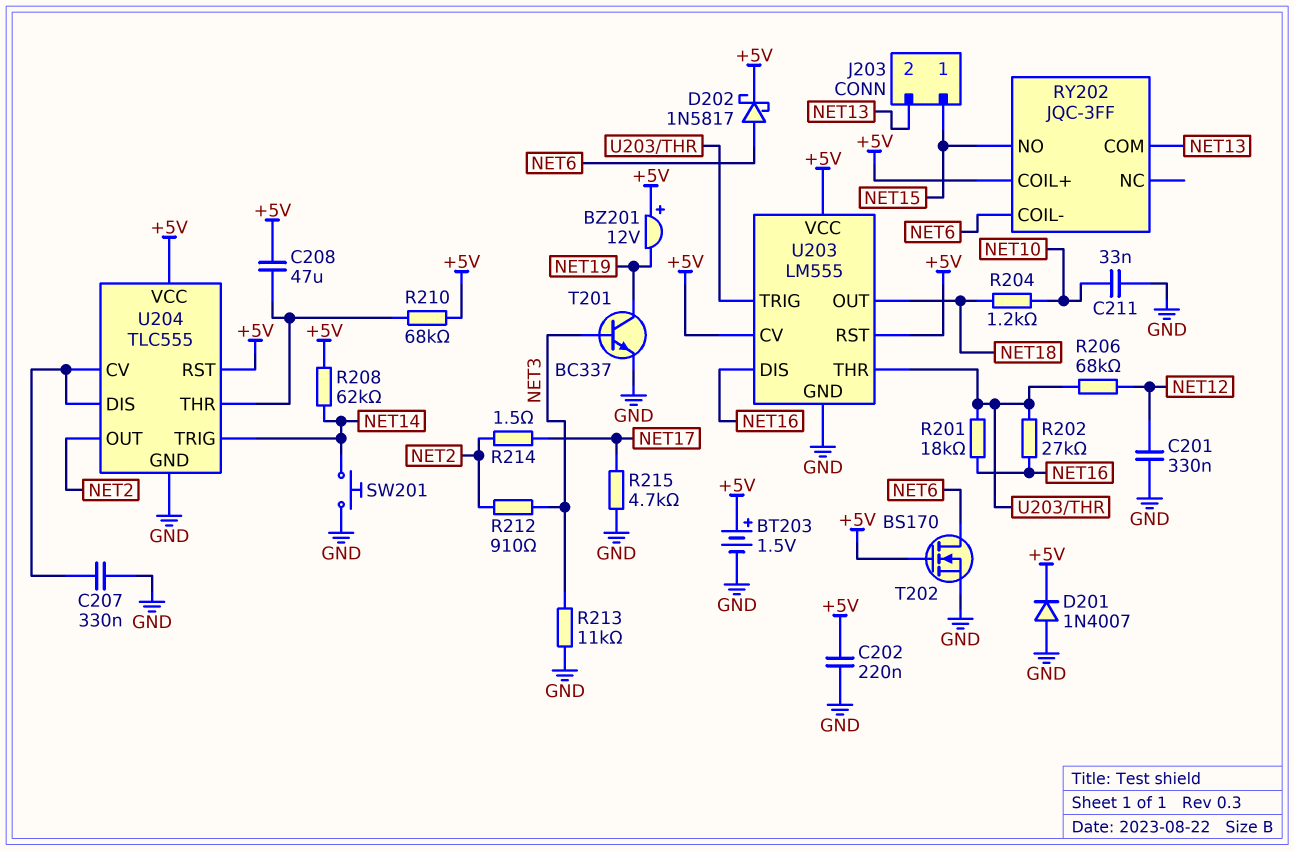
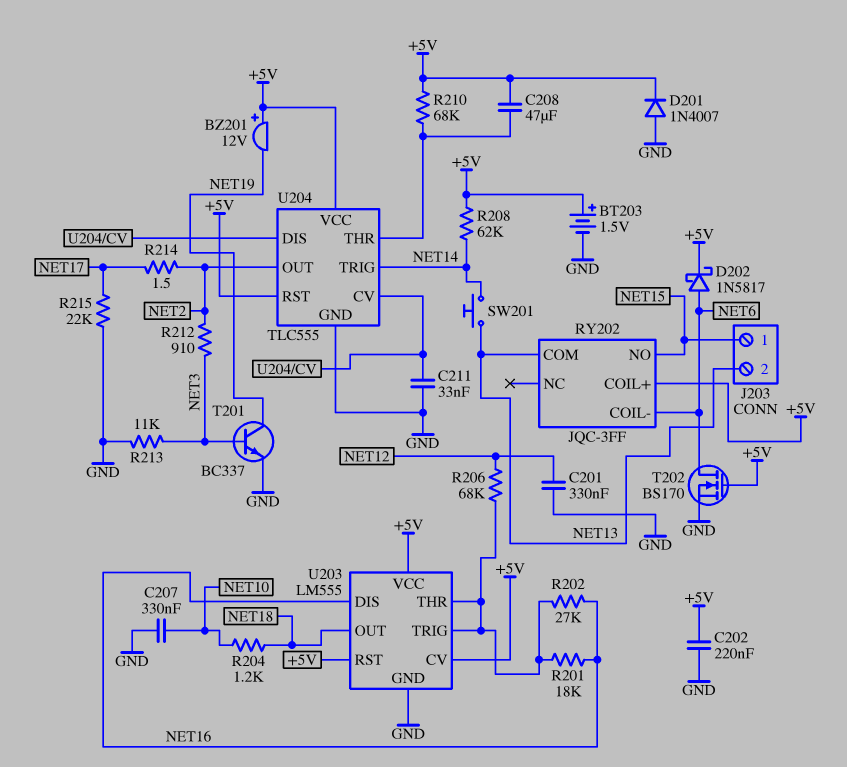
C207: 330nF (GND, U204/CV) -> 330nF (GND, NET10)
C211: 33nF (GND, NET10) -> 33nF (GND, U204/CV)
R215: 4.7k (GND, NET17) -> 22k (GND, NET17)
SW201: button (GND, NET14) -> button (NET13, NET14)

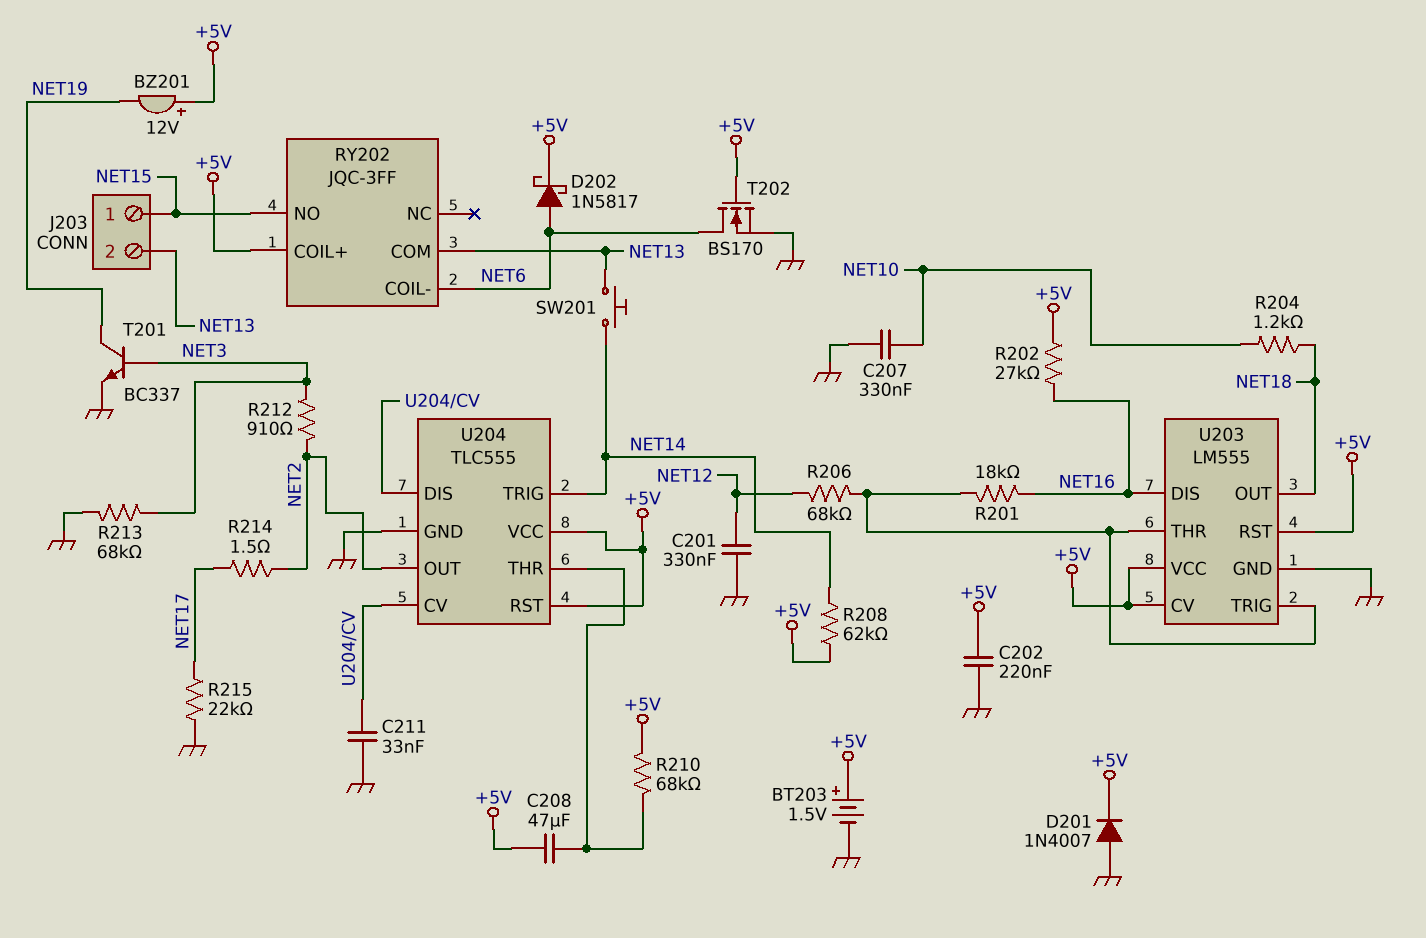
R202: 27k (NET16, U203/THR) -> 27k (+5V, NET16)
R213: 11k (GND, NET3) -> 68k (GND, NET3)

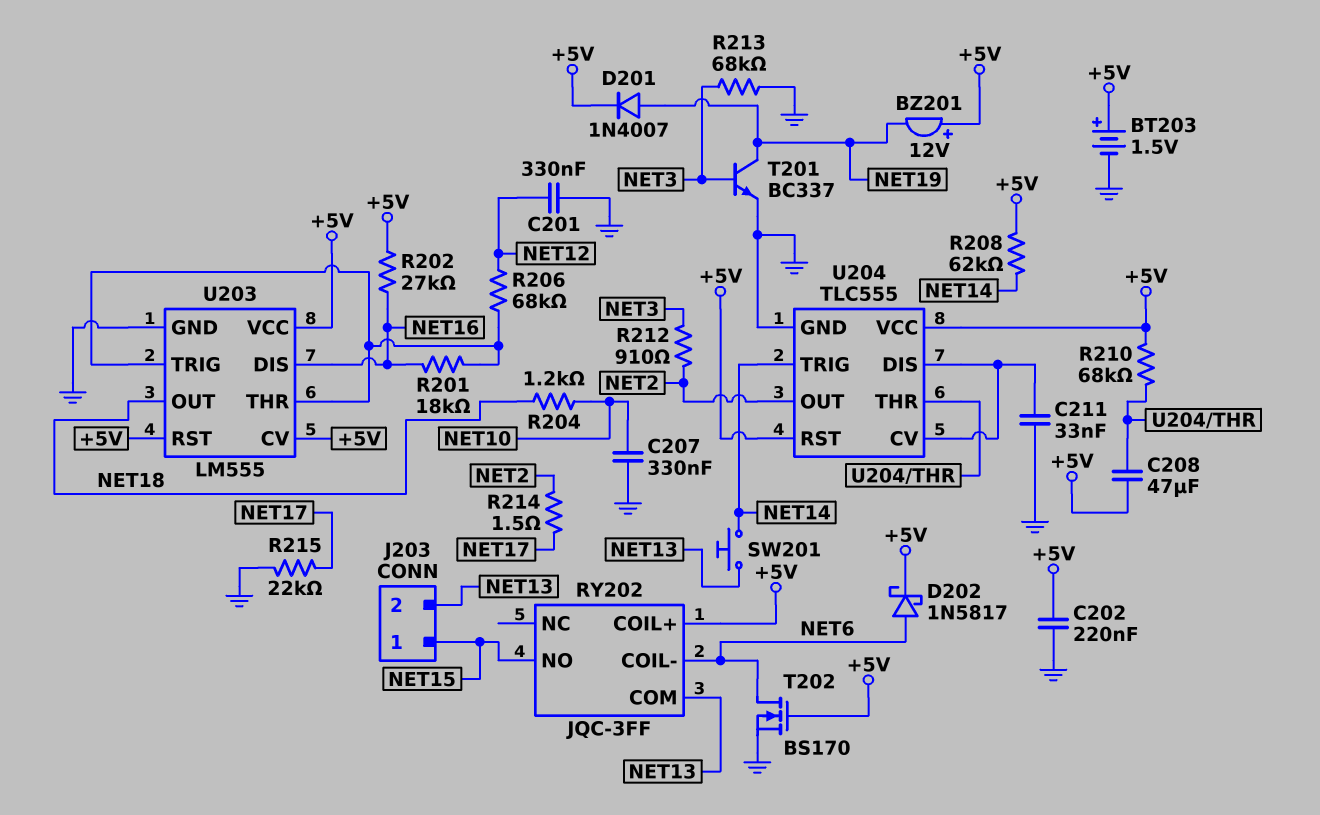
D201: diode 1N4007 (A GND, K +5V) -> diode 1N4007 (A NET19, K +5V)

